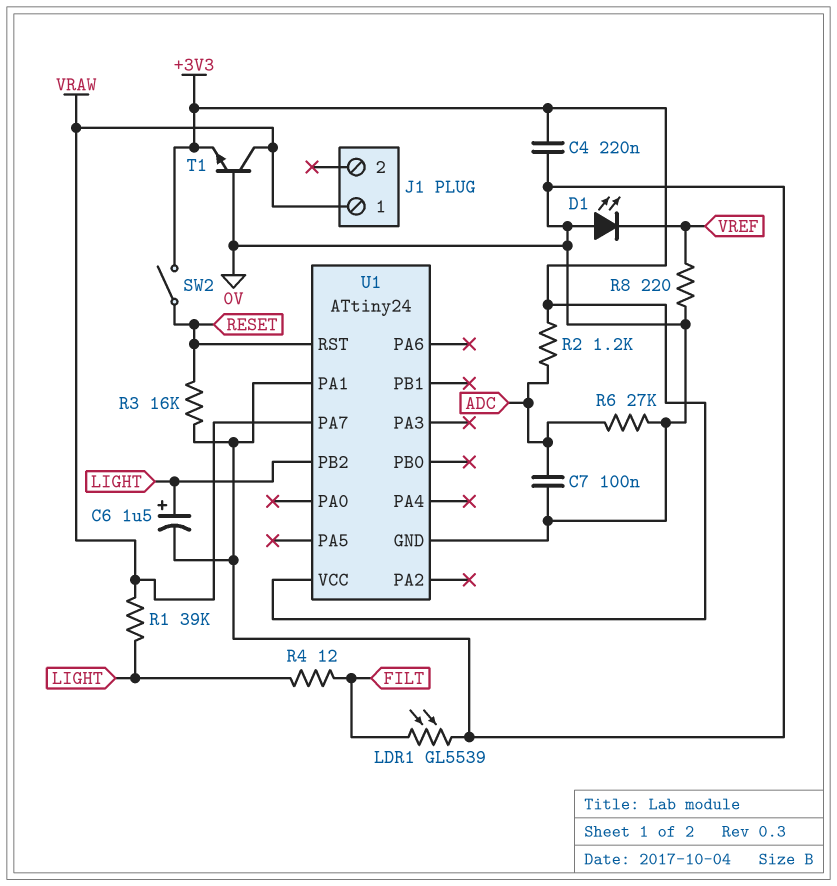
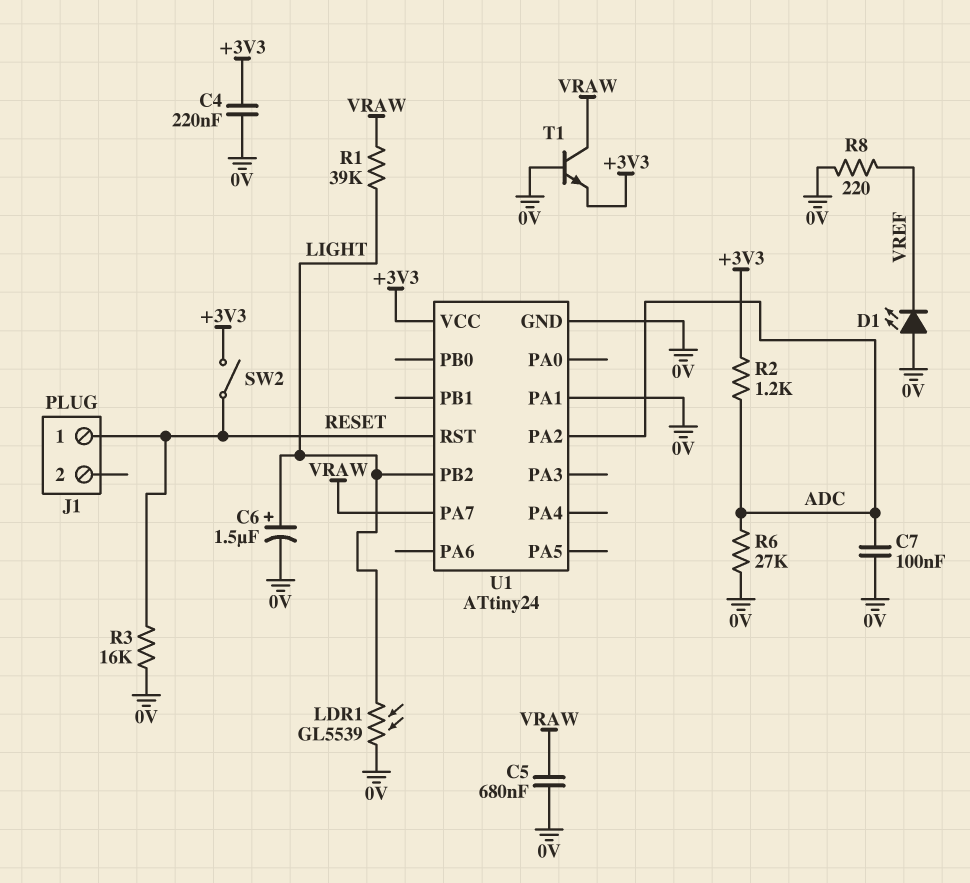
C5: none -> 680nF (0V, VRAW)
J1 pin 1: VRAW -> RESET
LDR1: GL5539 (0V, FILT) -> GL5539 (0V, LIGHT)
R4: 12 (FILT, LIGHT) -> none
U1 pin PA2: none -> ADC

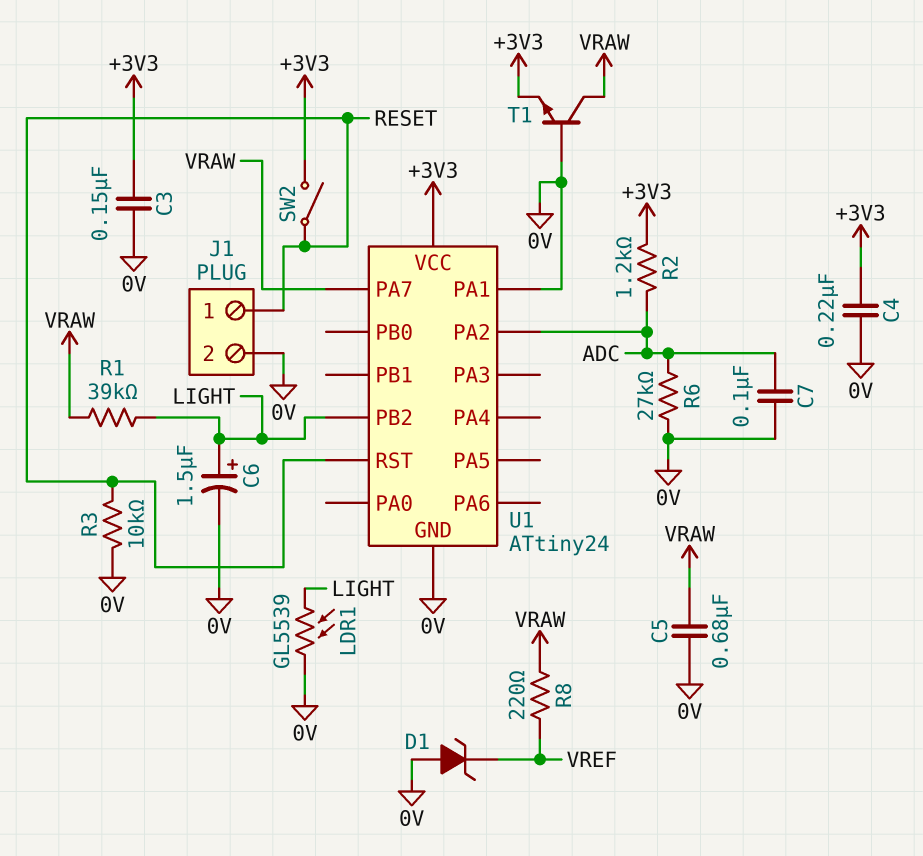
C3: none -> 150nF (+3V3, 0V)
D1: LED (A 0V, K VREF) -> zener (A 0V, K VREF)
J1 pin 2: none -> 0V
R3: 16k (0V, RESET) -> 10k (0V, RESET)
R8: 220 (0V, VREF) -> 220 (VRAW, VREF)

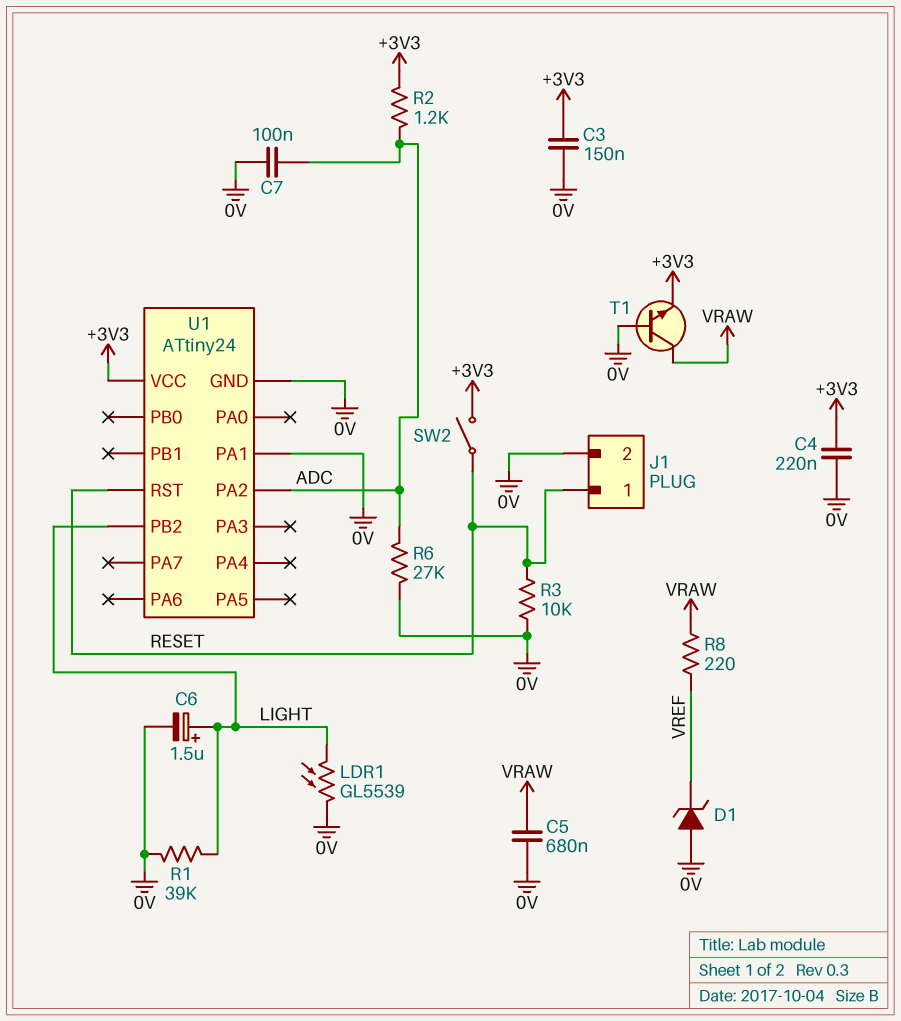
R1: 39k (LIGHT, VRAW) -> 39k (0V, LIGHT)
U1 pin PA7: VRAW -> none

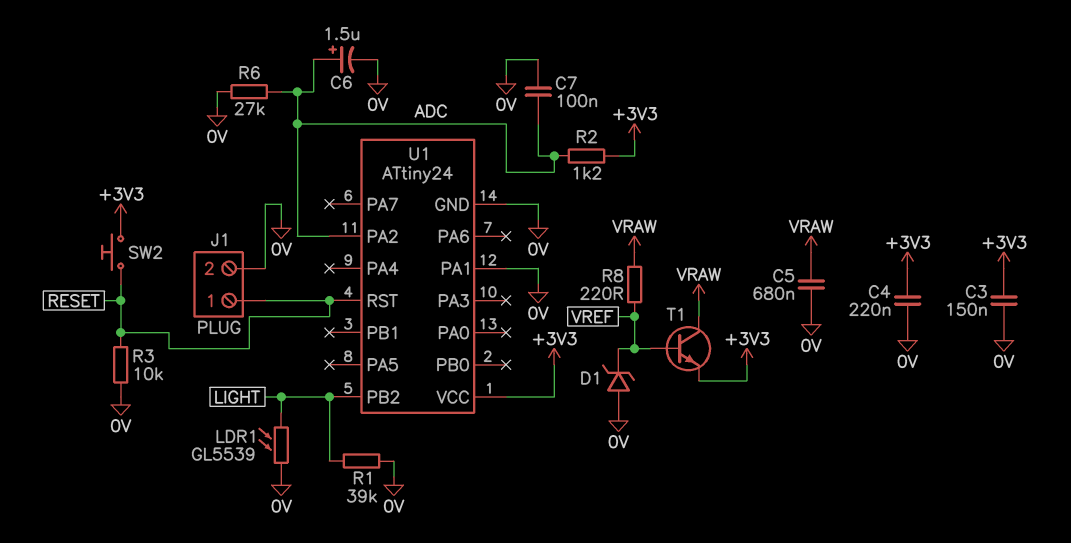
C6: 1.5uF (plus LIGHT, minus 0V) -> 1.5uF (plus ADC, minus 0V)
SW2: switch (+3V3, RESET) -> button (+3V3, RESET)
T1: NPN (B 0V, C VRAW, E +3V3) -> NPN (B VREF, C VRAW, E +3V3)

